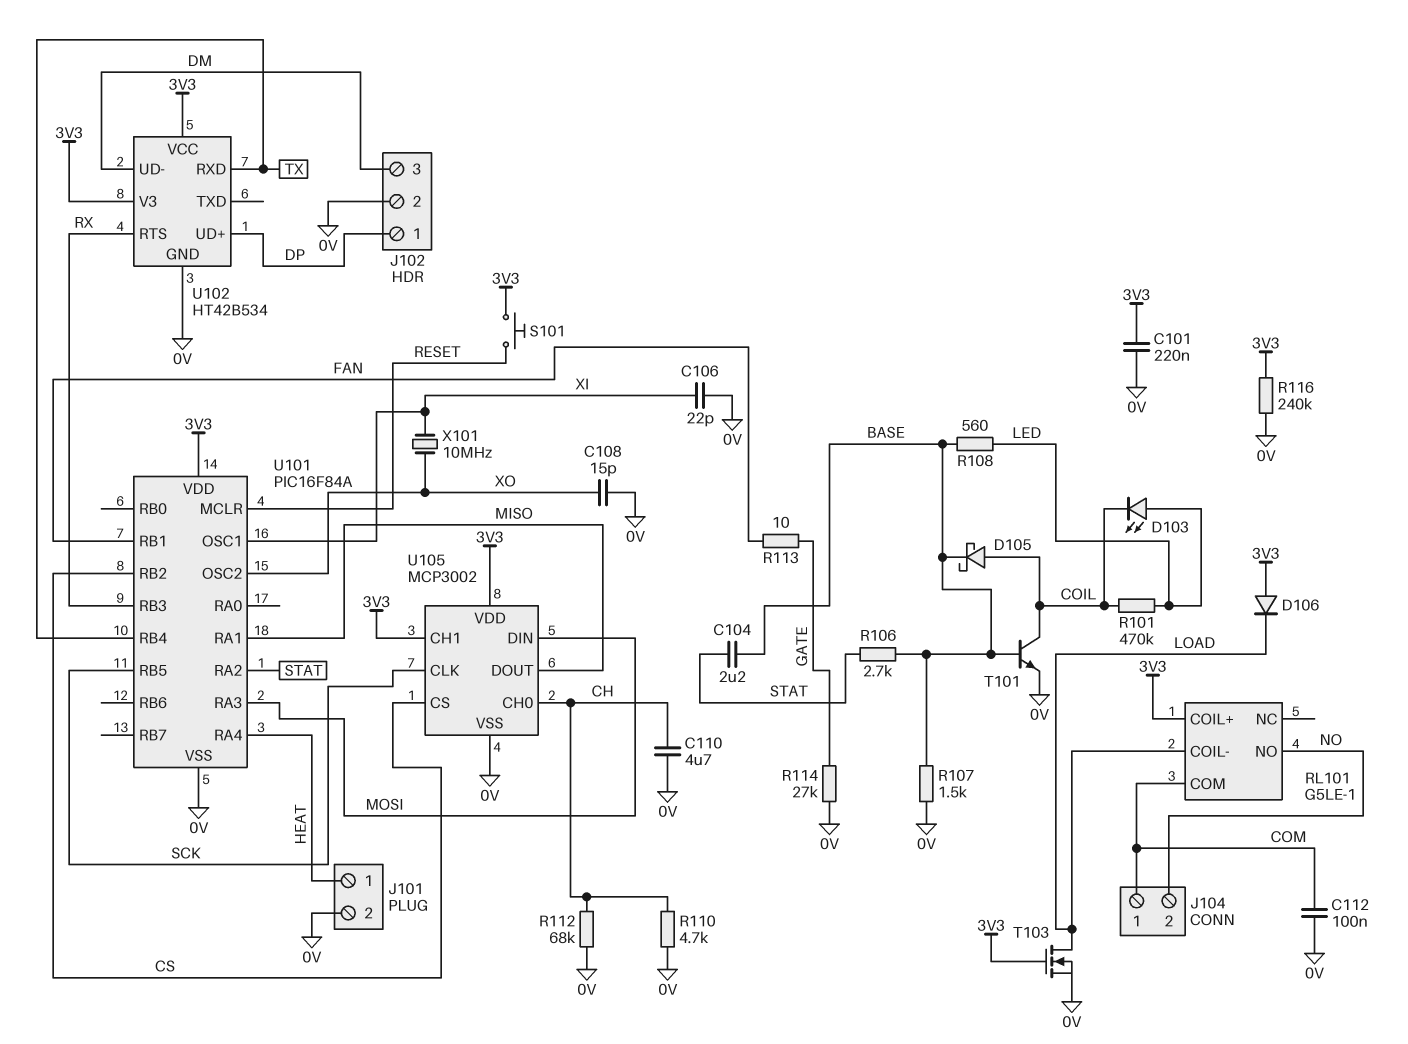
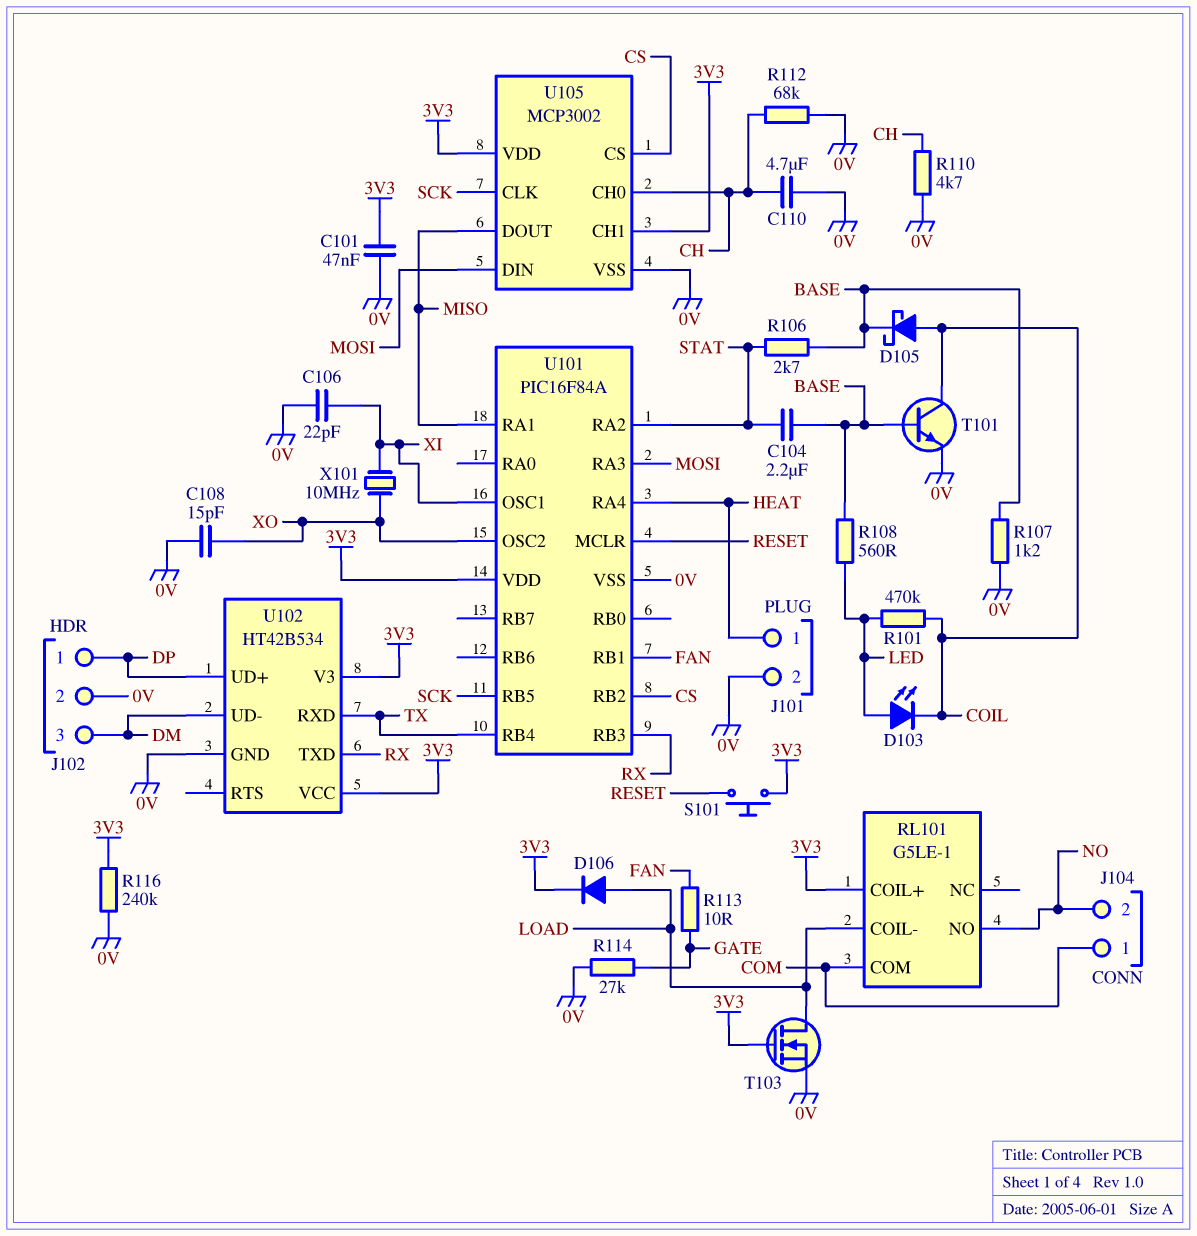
C101: 220nF (0V, 3V3) -> 47nF (0V, 3V3)
C112: 100nF (0V, COM) -> none
D106: diode (A 3V3, K LOAD) -> diode (A LOAD, K 3V3)
R107: 1.5k (0V, BASE) -> 1.2k (0V, BASE)
U102 pin RTS: RX -> none
U102 pin TXD: none -> RX

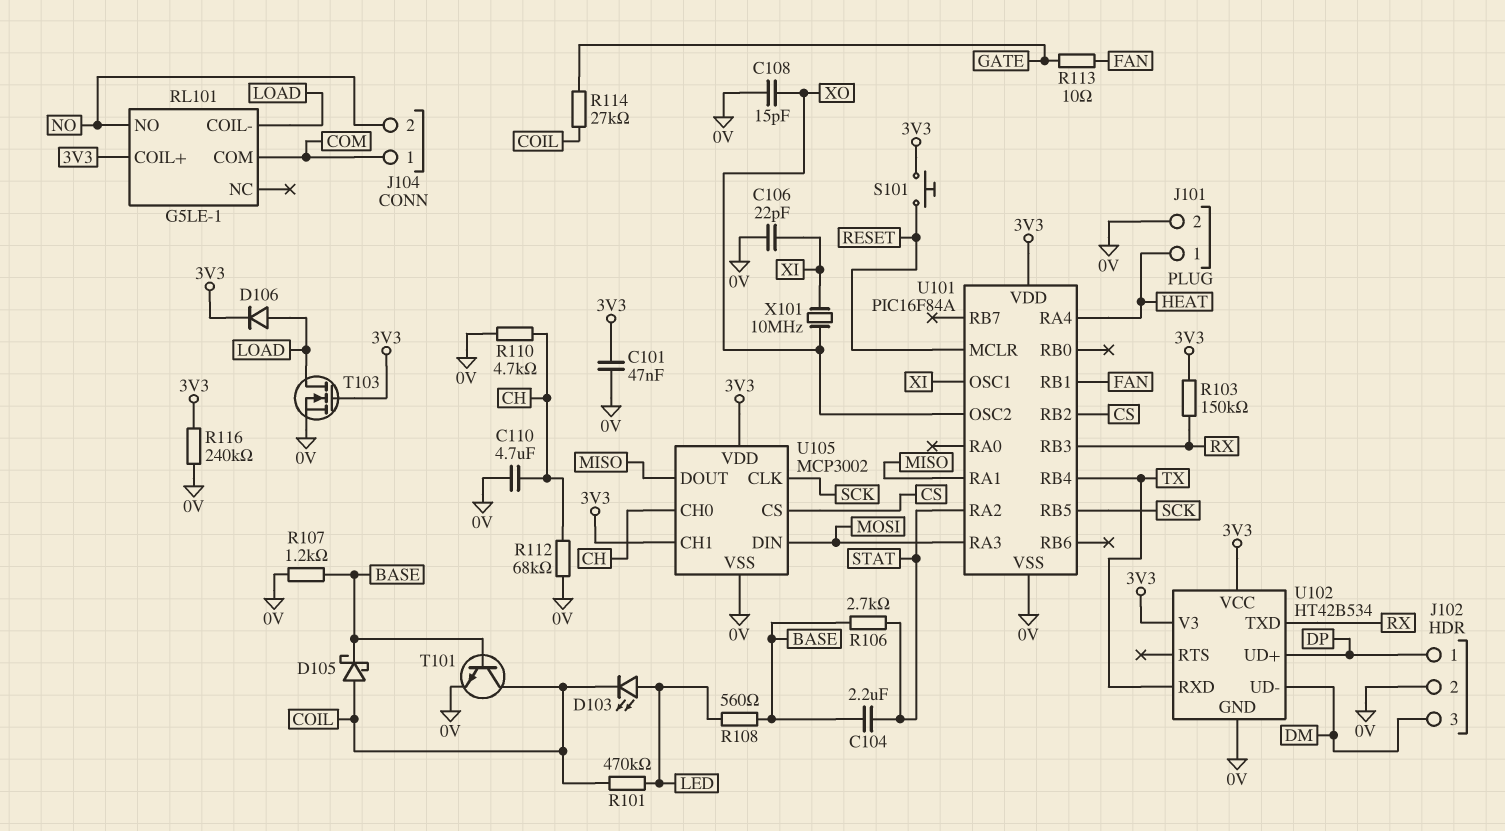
R103: none -> 150k (3V3, RX)
R114: 27k (0V, GATE) -> 27k (COIL, GATE)

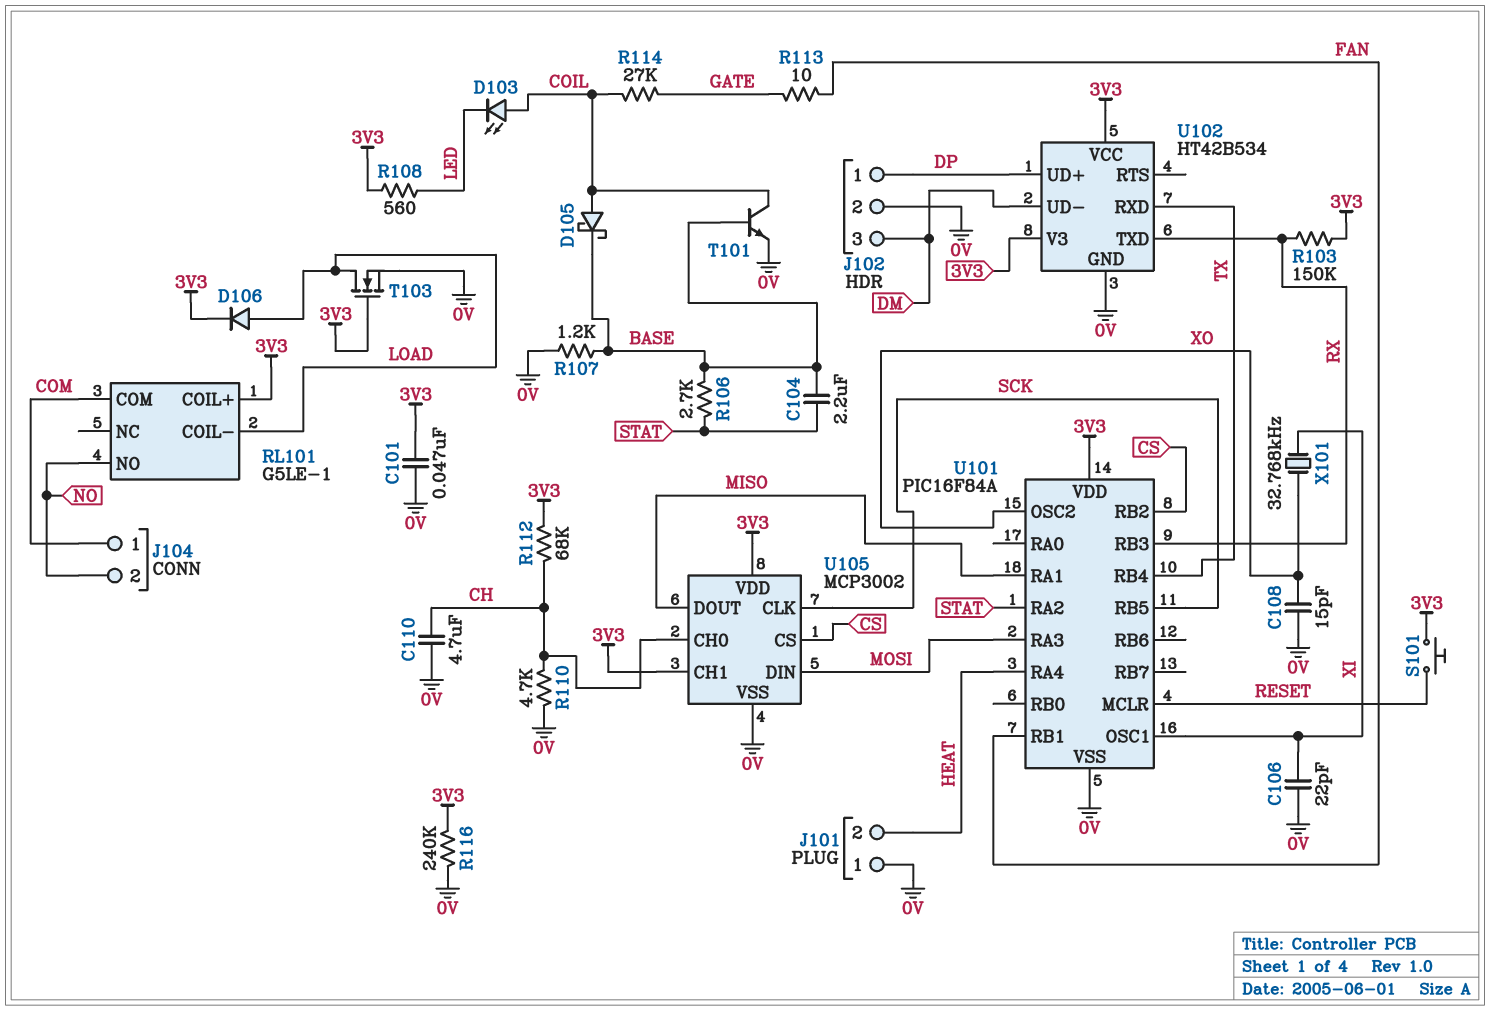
D103: LED (A LED, K COIL) -> LED (A COIL, K LED)
J101 pin 1: HEAT -> 0V
J101 pin 2: 0V -> HEAT
R101: 470k (COIL, LED) -> none
R108: 560 (BASE, LED) -> 560 (3V3, LED)
R112: 68k (0V, CH) -> 68k (3V3, CH)
X101: 10MHz (XI, XO) -> 32.768kHz (XI, XO)

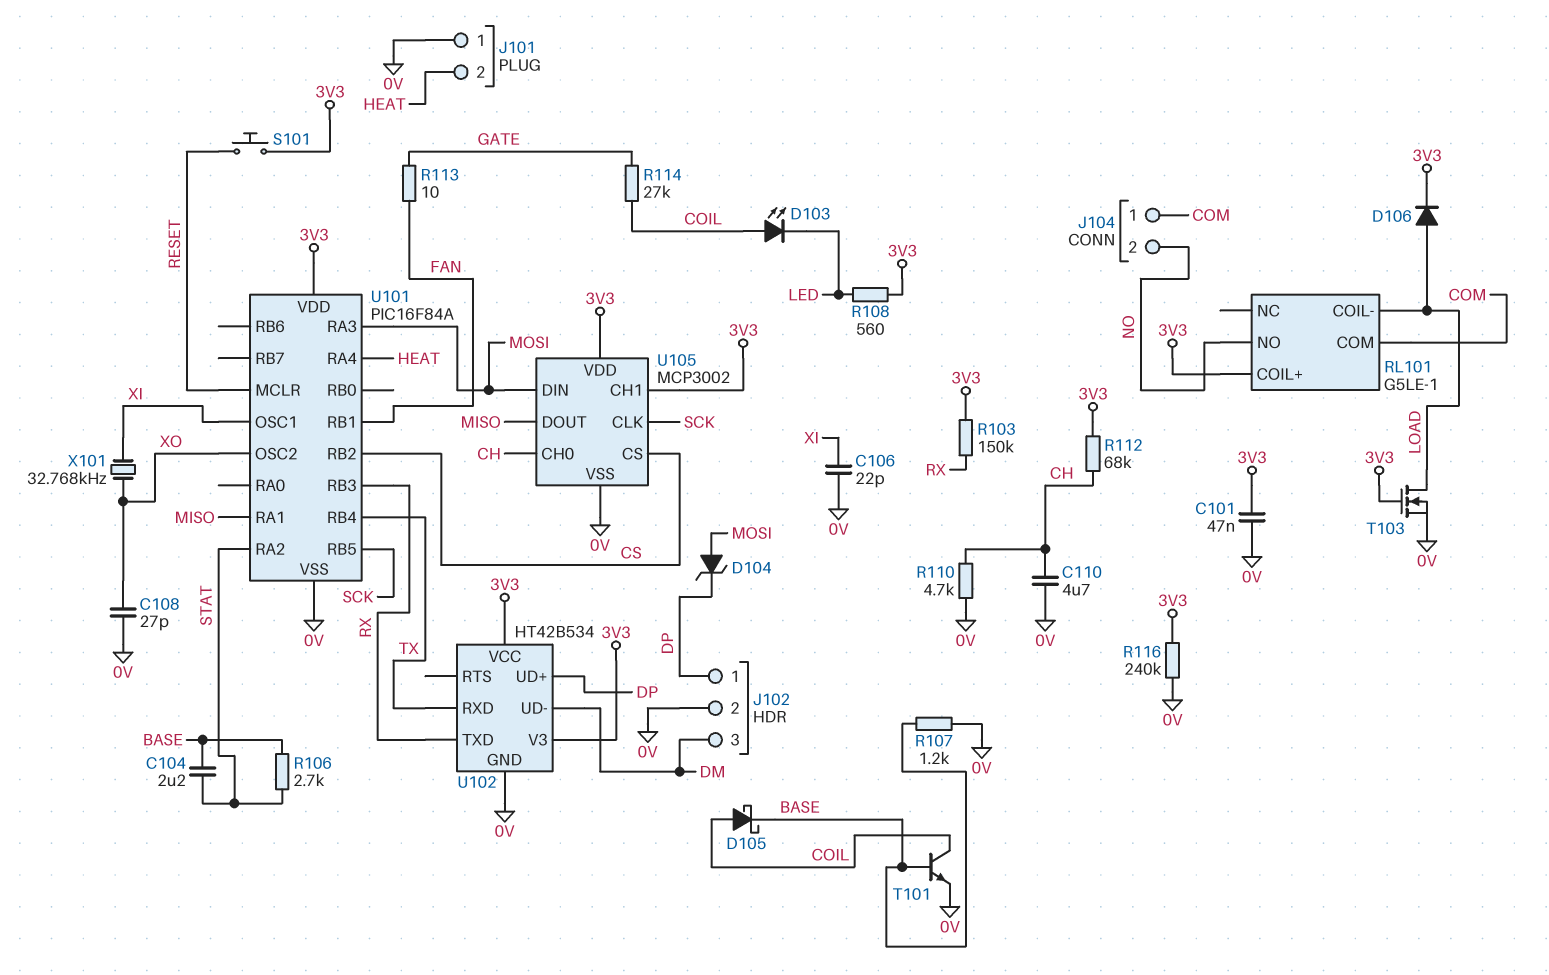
C108: 15pF (0V, XO) -> 27pF (0V, XO)
D104: none -> zener (A MOSI, K DP)

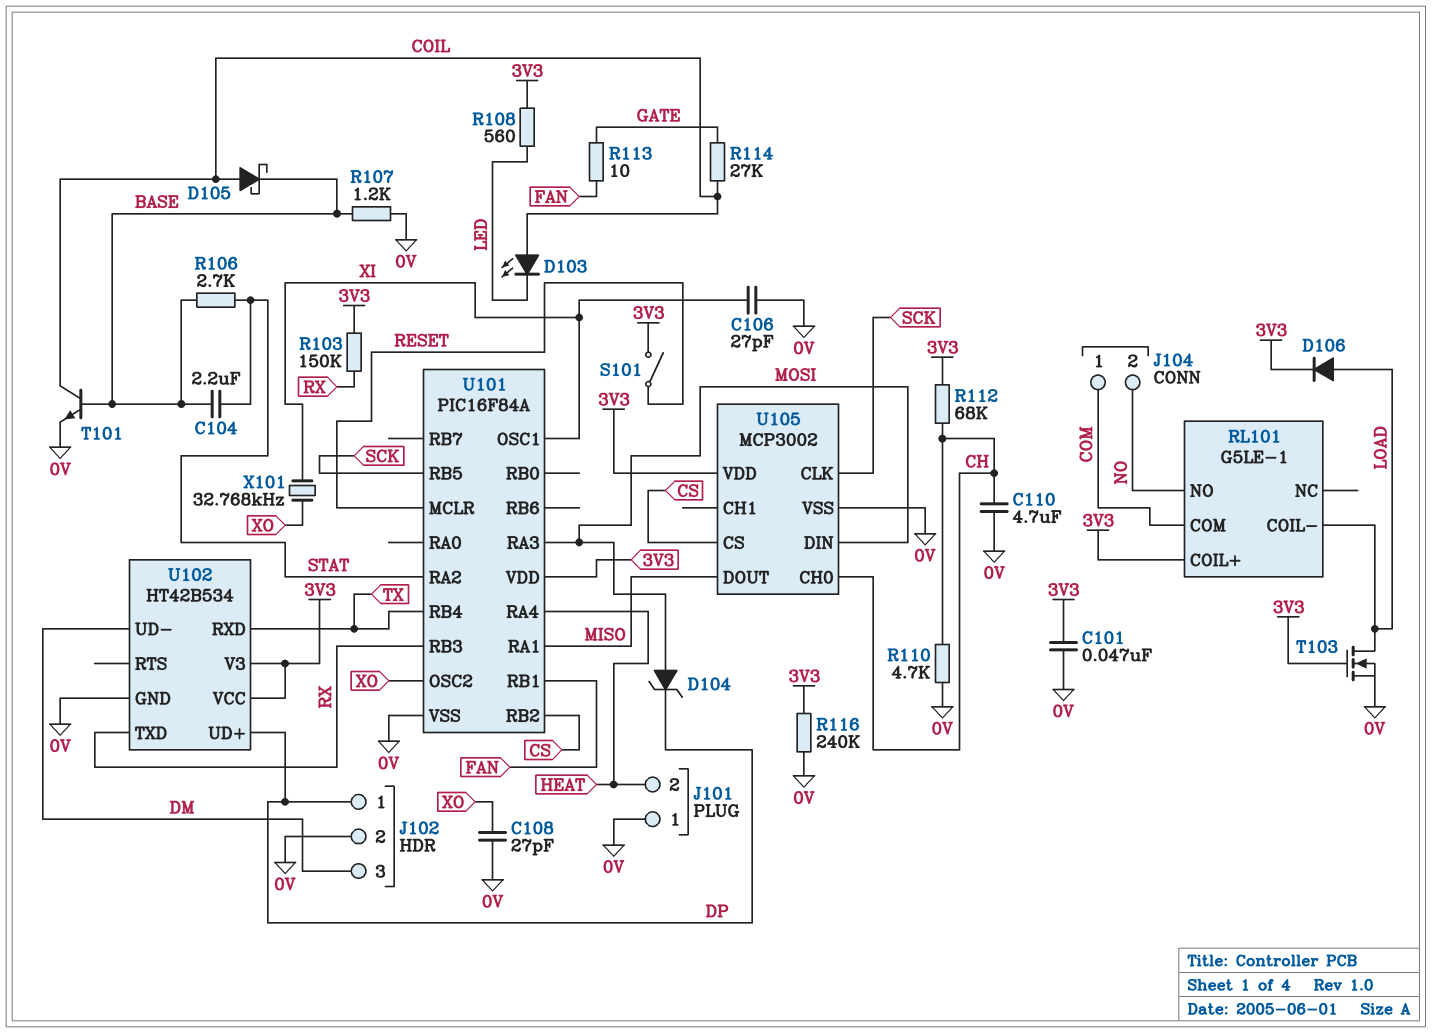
C106: 22pF (0V, XI) -> 27pF (0V, XI)
S101: button (3V3, RESET) -> switch (3V3, RESET)
U105 pin CH1: 3V3 -> none

